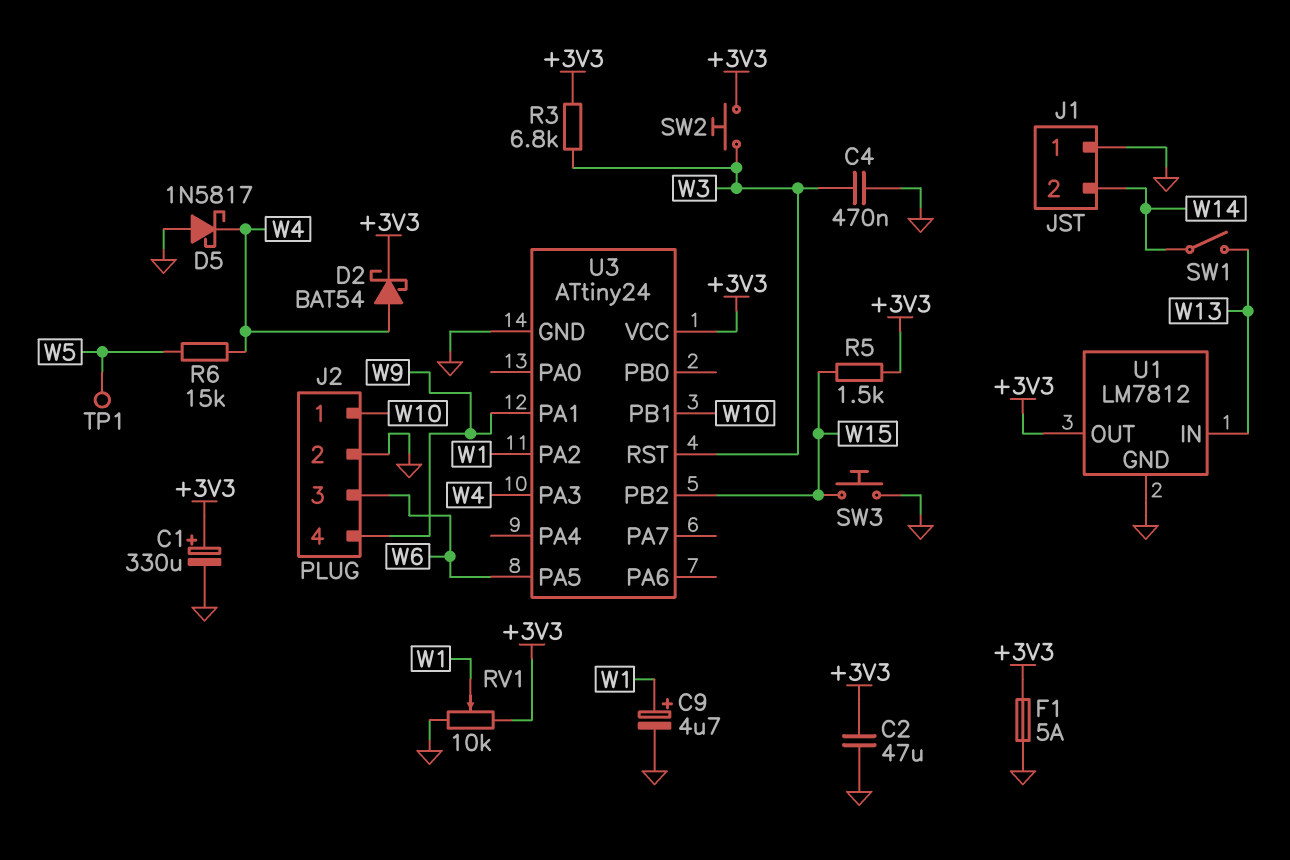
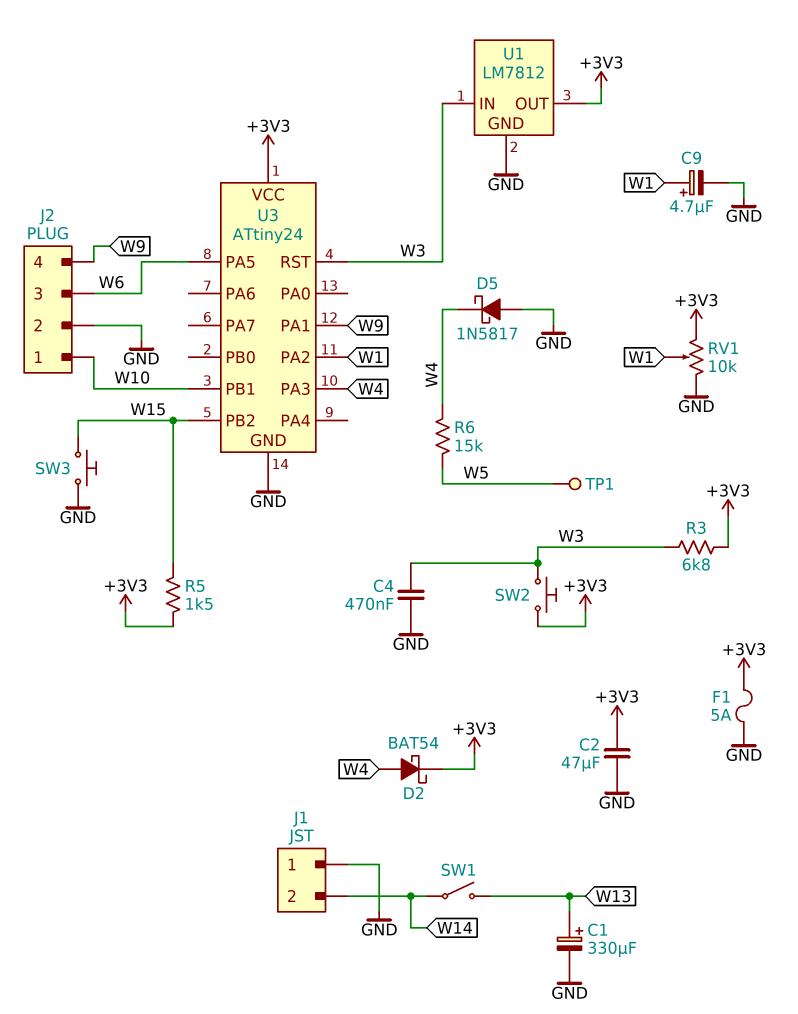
C1: 330uF (plus +3V3, minus GND) -> 330uF (plus W13, minus GND)
U1 pin IN: W13 -> W3

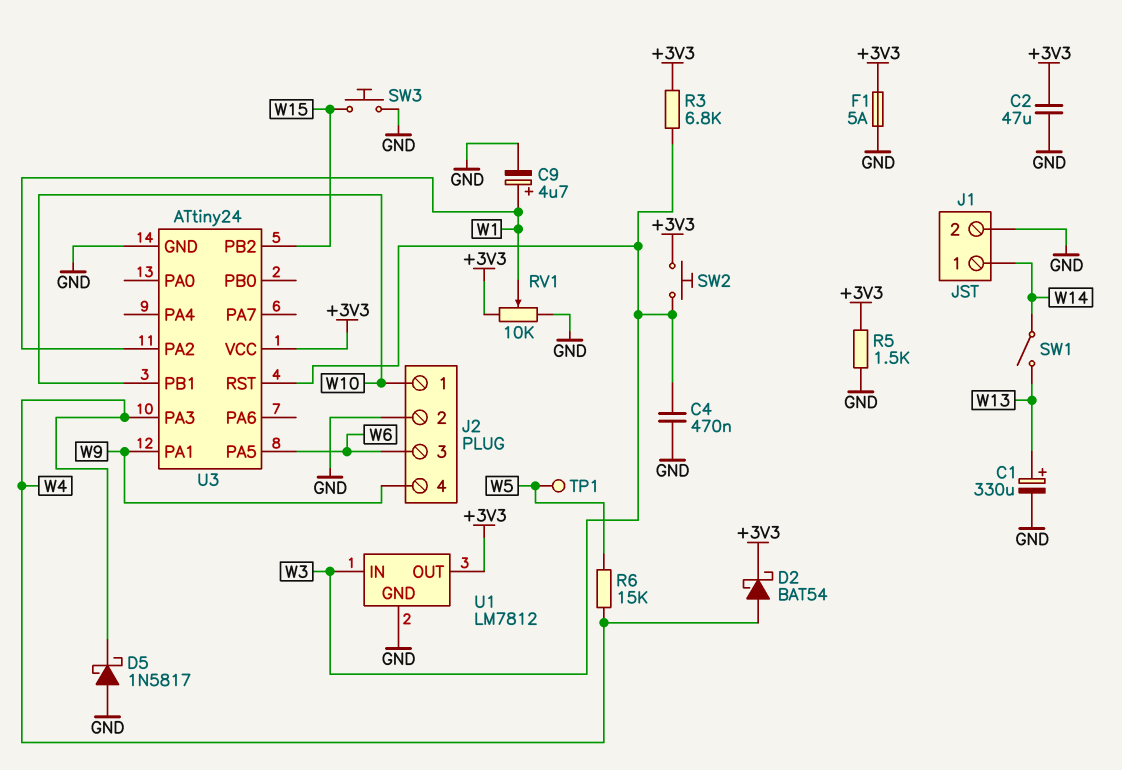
J1 pin 1: GND -> W14
J1 pin 2: W14 -> GND
R5: 1.5k (+3V3, W15) -> 1.5k (+3V3, GND)

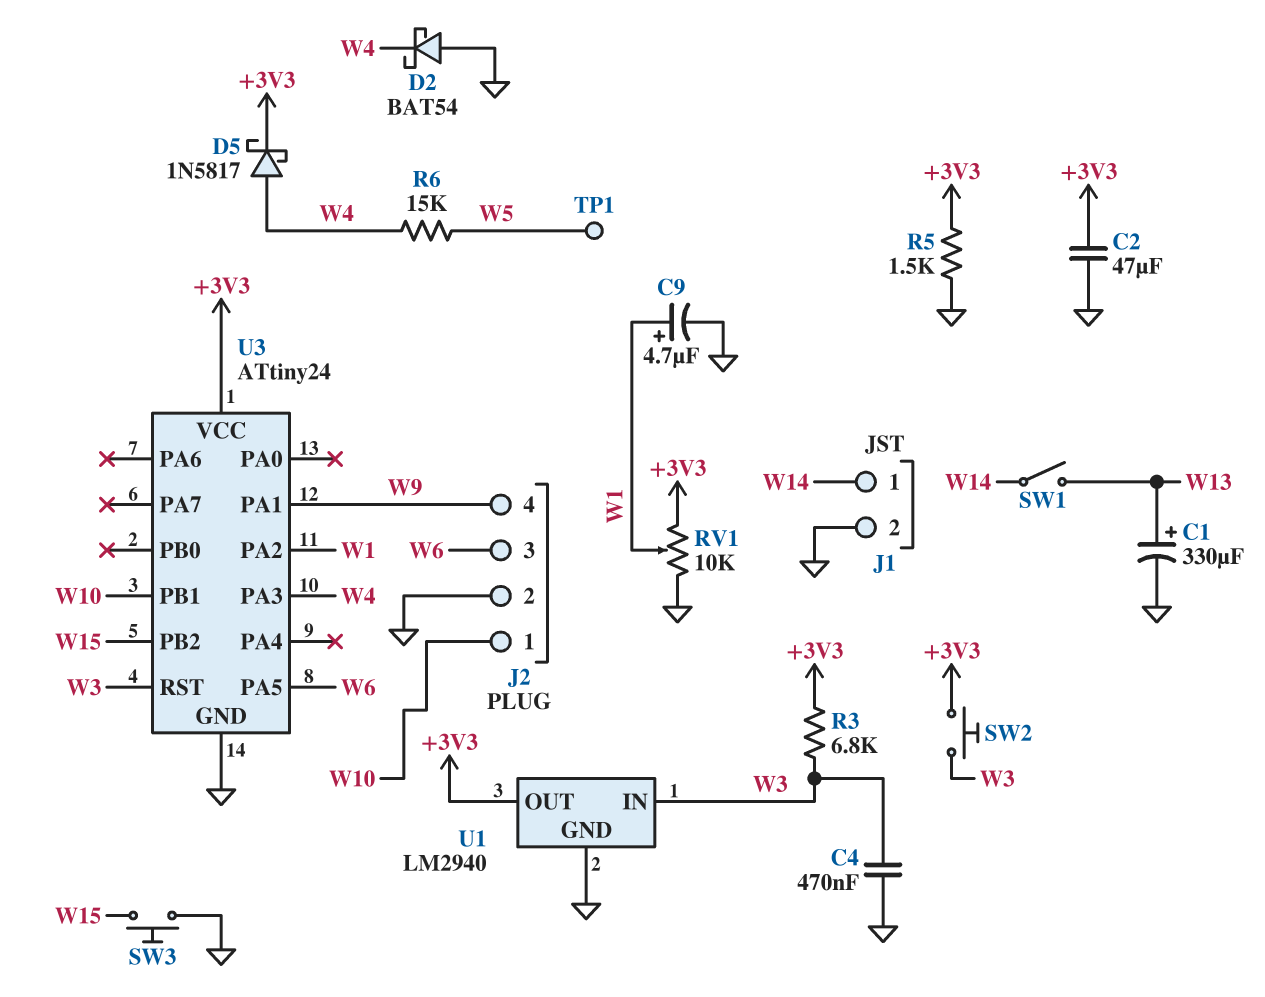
D2: schottky BAT54 (A W4, K +3V3) -> schottky BAT54 (A GND, K W4)
D5: schottky 1N5817 (A GND, K W4) -> schottky 1N5817 (A W4, K +3V3)
F1: 5A (+3V3, GND) -> none
U1: LM7812 -> LM2940

